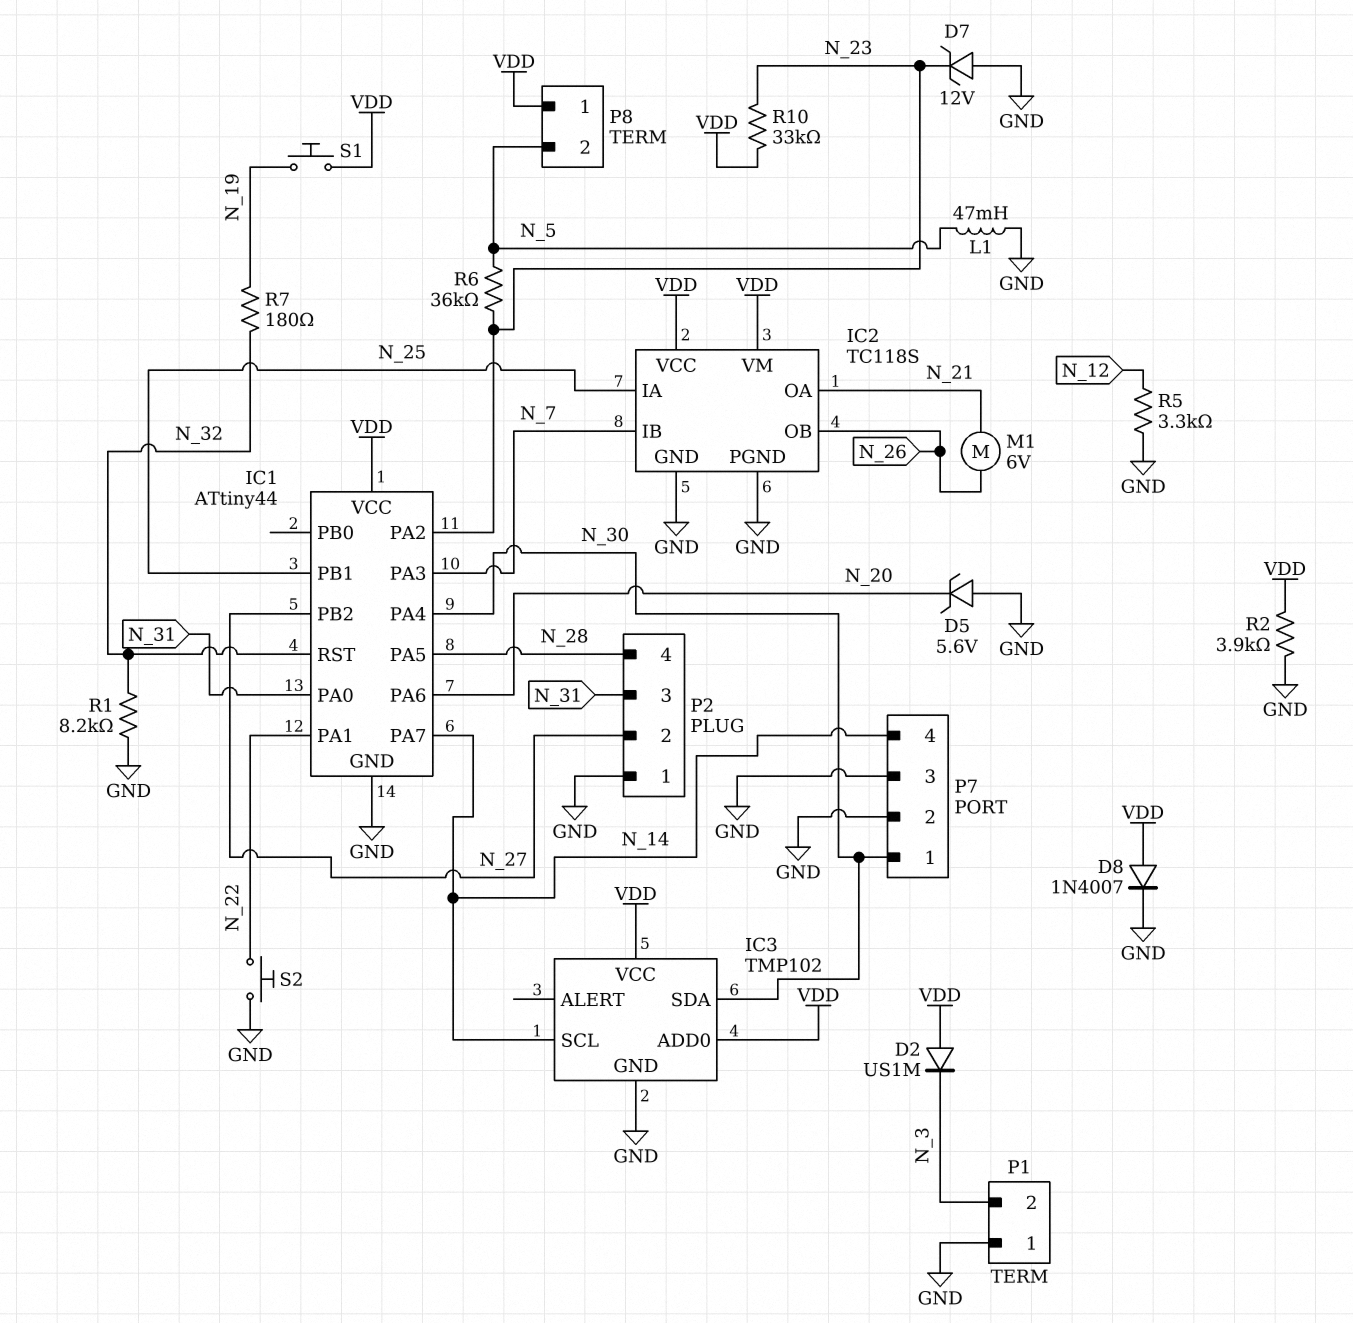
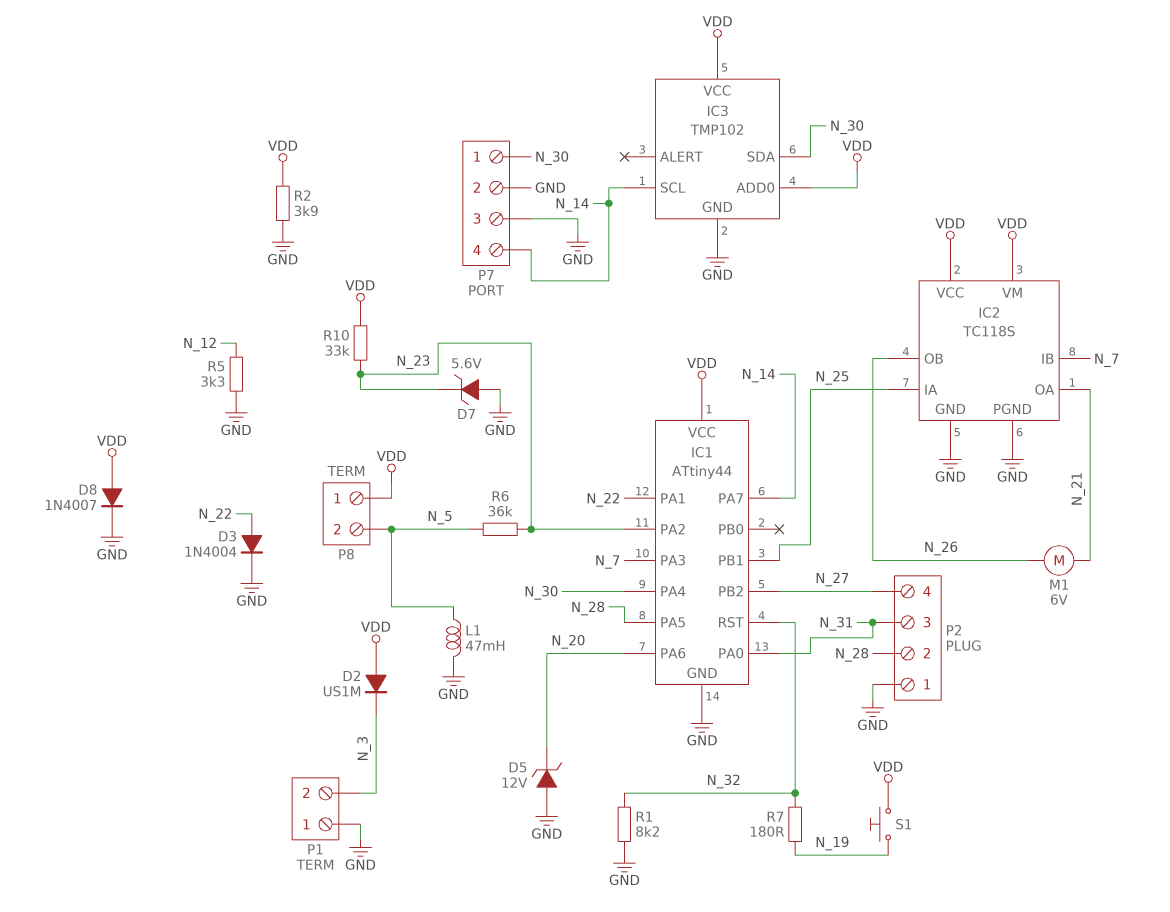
D3: none -> diode 1N4004 (A N_22, K GND)
D5: zener 5.6V (A GND, K N_20) -> zener 12V (A GND, K N_20)
D7: zener 12V (A GND, K N_23) -> zener 5.6V (A GND, K N_23)
P2 pin 2: N_27 -> N_28
P2 pin 4: N_28 -> N_27
S2: button (GND, N_22) -> none

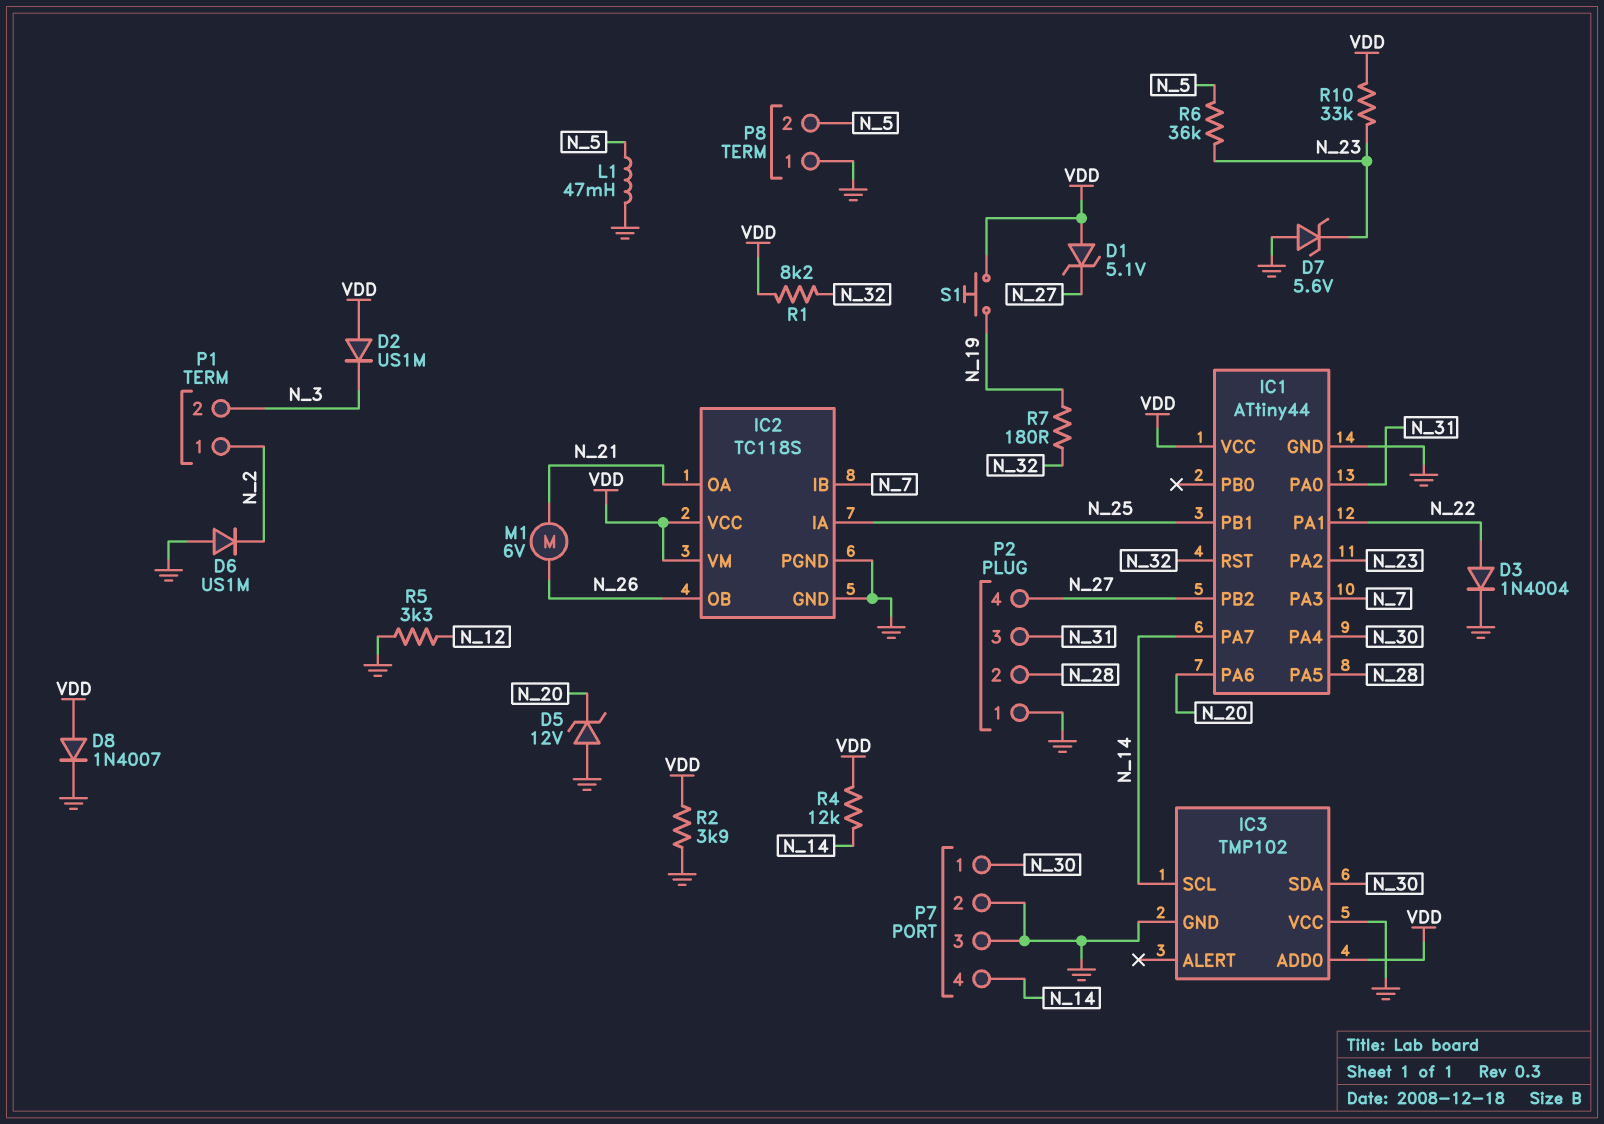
D1: none -> zener 5.1V (A VDD, K N_27)
D6: none -> diode US1M (A GND, K N_2)
IC3 pin VCC: VDD -> GND
P1 pin 1: GND -> N_2
P8 pin 1: VDD -> GND
R1: 8.2k (GND, N_32) -> 8.2k (N_32, VDD)
R4: none -> 12k (N_14, VDD)

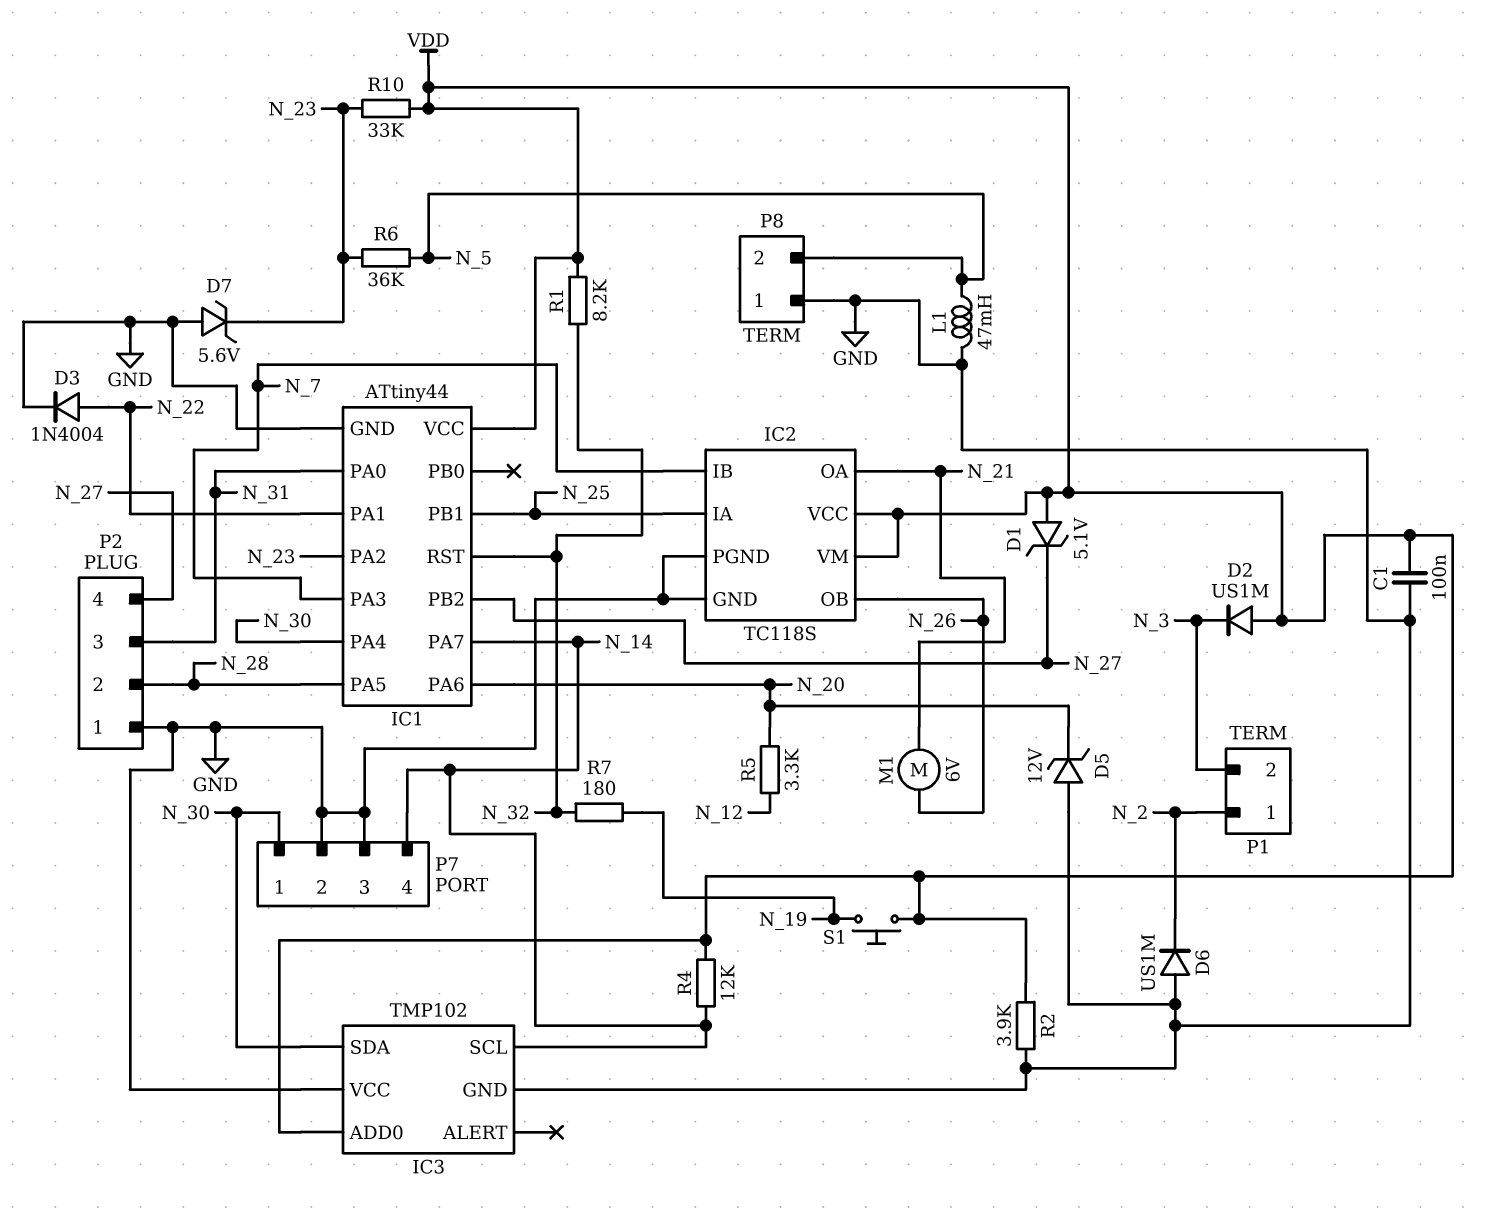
C1: none -> 100nF (GND, VDD)
D8: diode 1N4007 (A VDD, K GND) -> none
R5: 3.3k (GND, N_12) -> 3.3k (N_12, N_20)

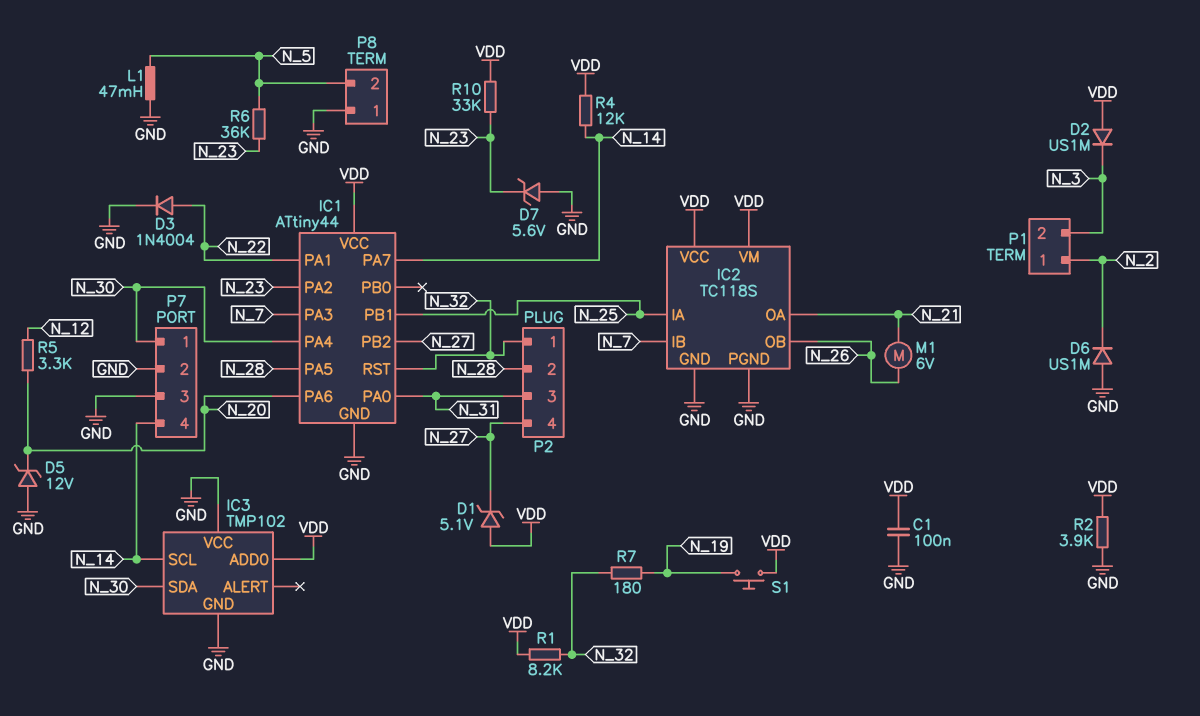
P2 pin 1: GND -> N_32

